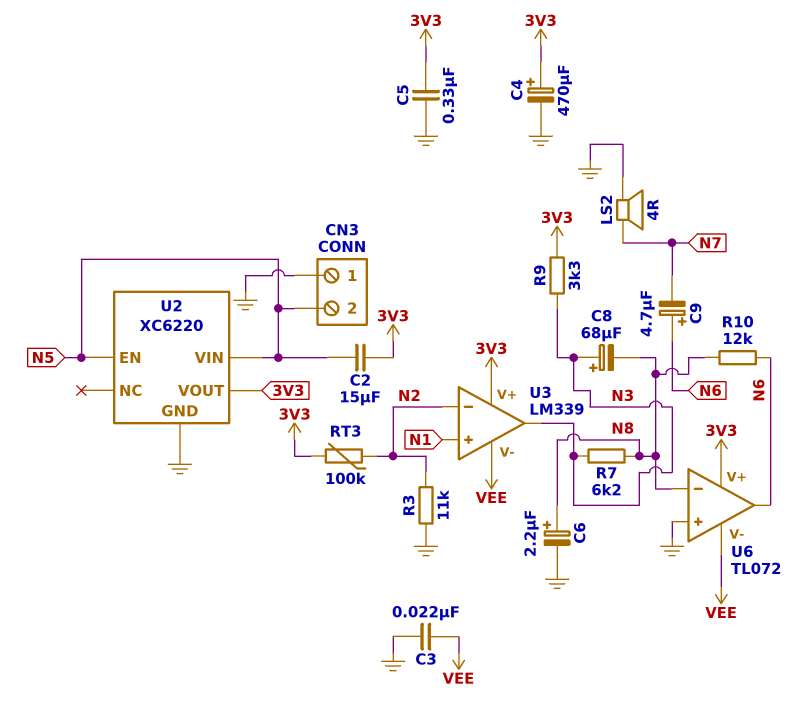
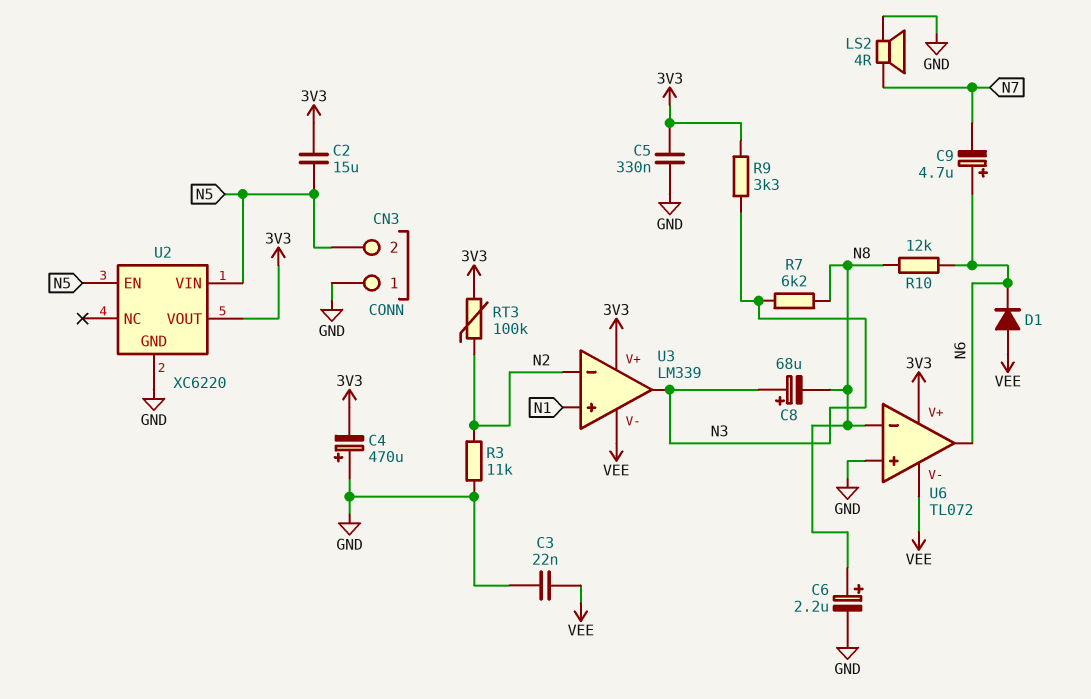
C4: 470uF (plus 3V3, minus GND) -> 470uF (plus GND, minus 3V3)
D1: none -> diode (A VEE, K N6)

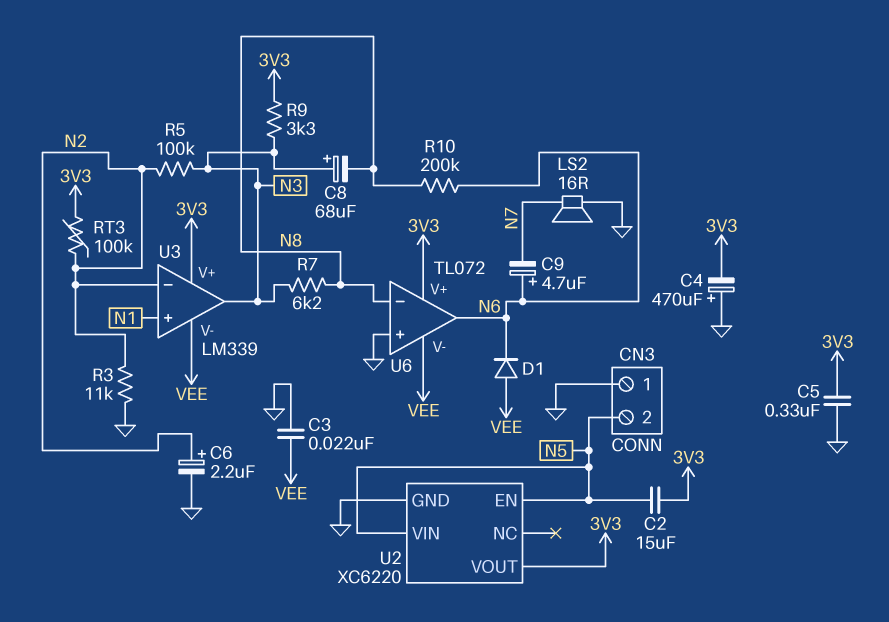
C6: 2.2uF (plus N8, minus GND) -> 2.2uF (plus N2, minus GND)
LS2: speaker 4R (GND, N7) -> speaker 16R (GND, N7)
R5: none -> 100k (N2, N3)
R10: 12k (N6, N8) -> 200k (N6, N8)

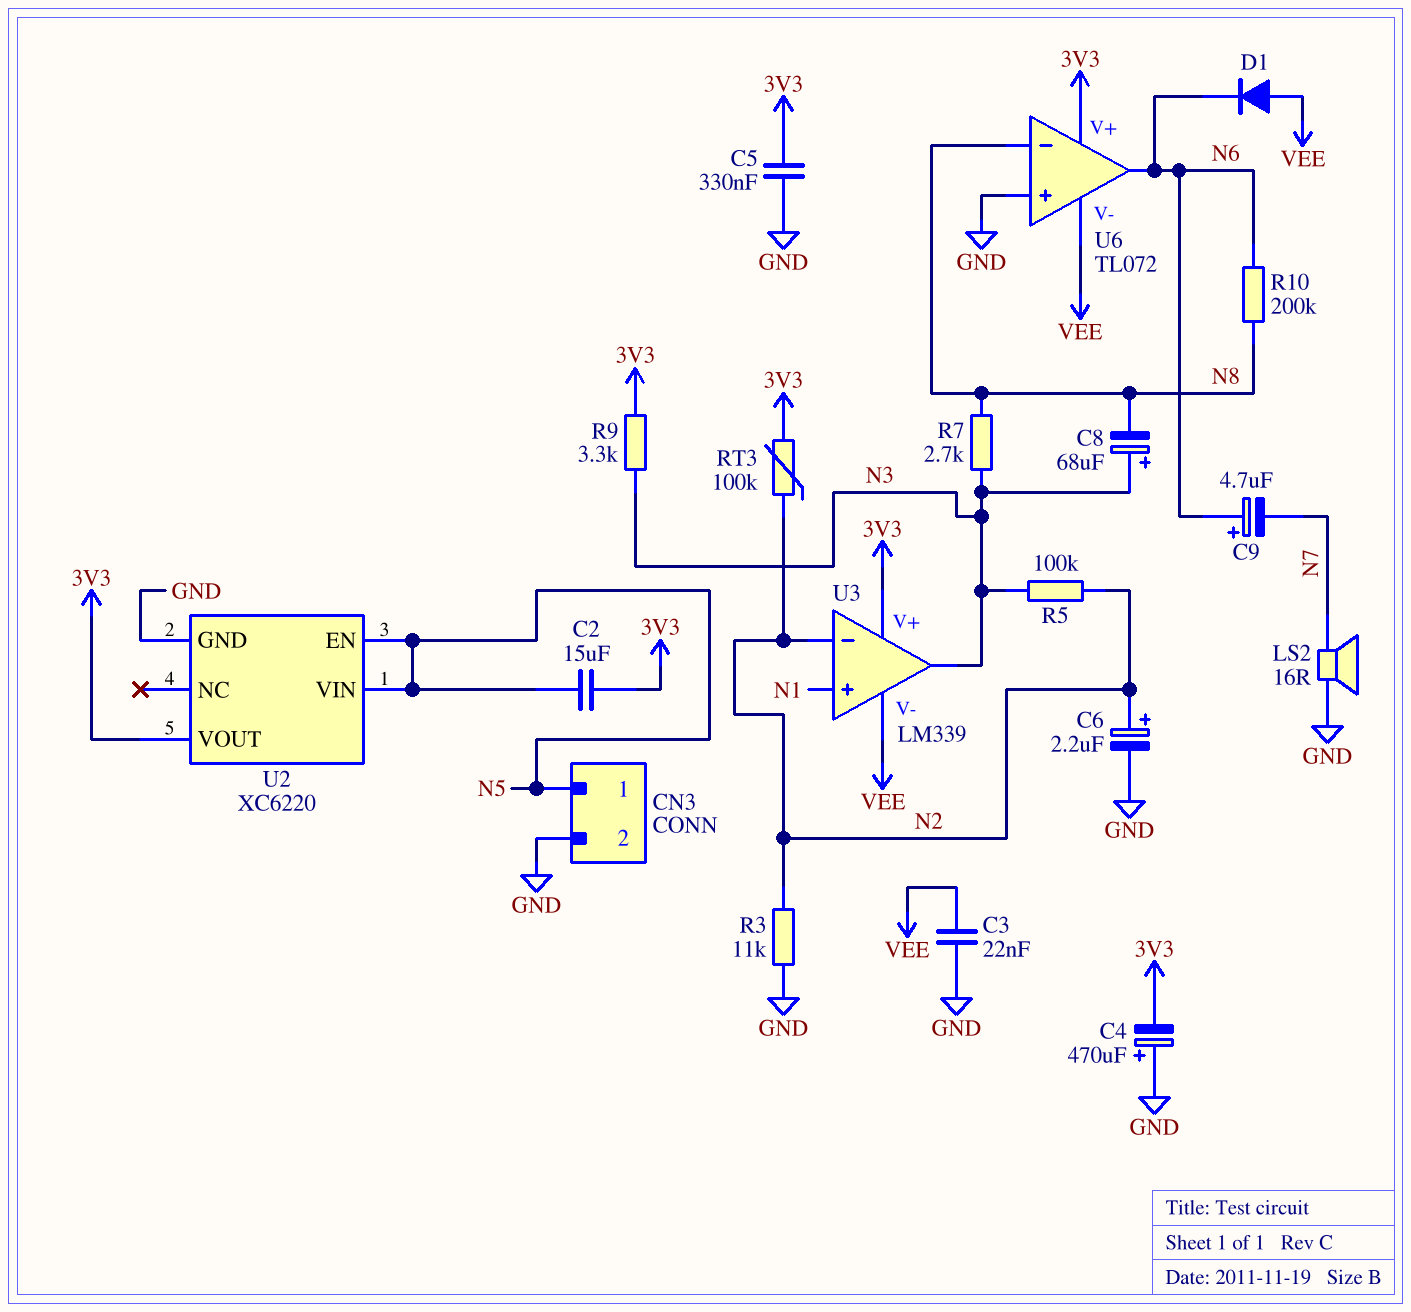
CN3 pin 1: GND -> N5
CN3 pin 2: N5 -> GND
R7: 6.2k (N3, N8) -> 2.7k (N3, N8)

